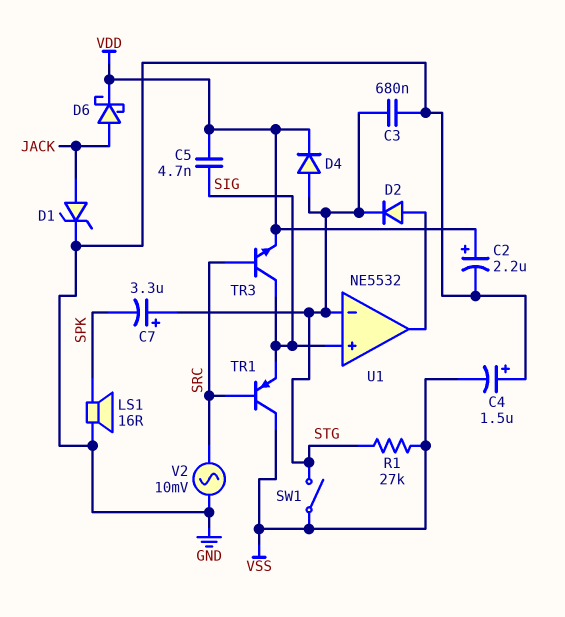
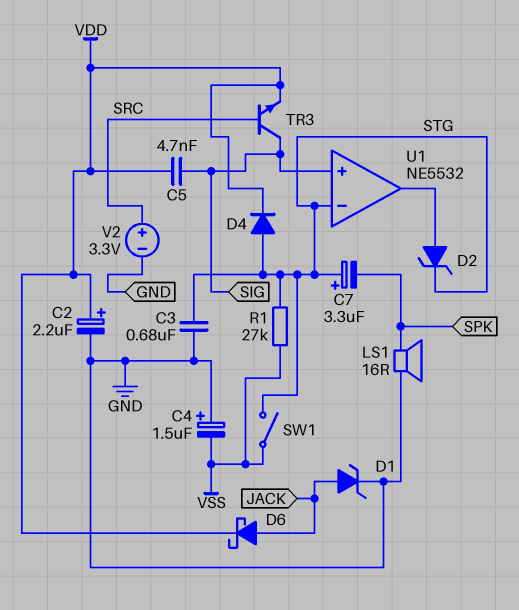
D2: diode (A U1/out, K STG) -> zener (A U1/out, K STG)
TR1: PNP (B SRC, C VSS, E SIG) -> none
V2: AC 10mV (GND, SRC) -> 3.3V (plus SRC, minus GND)

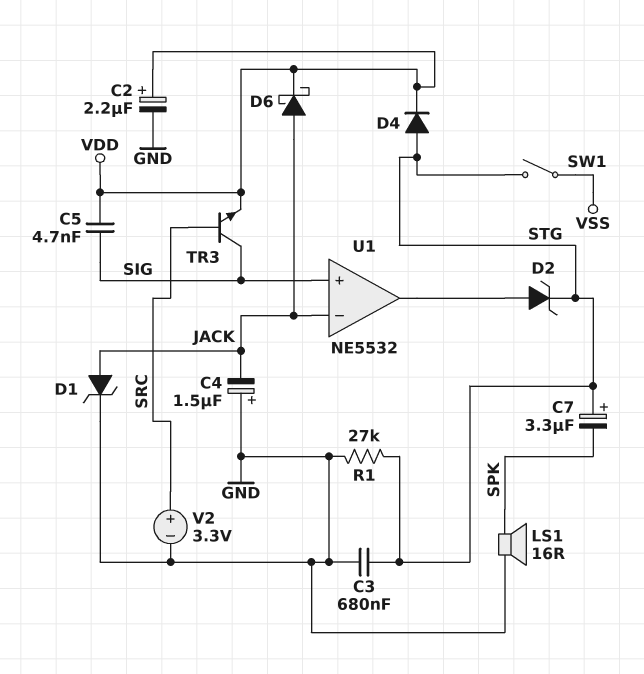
C4: 1.5uF (plus GND, minus VSS) -> 1.5uF (plus GND, minus JACK)
R1: 27k (STG, VSS) -> 27k (GND, STG)
U1 pin in-: STG -> JACK

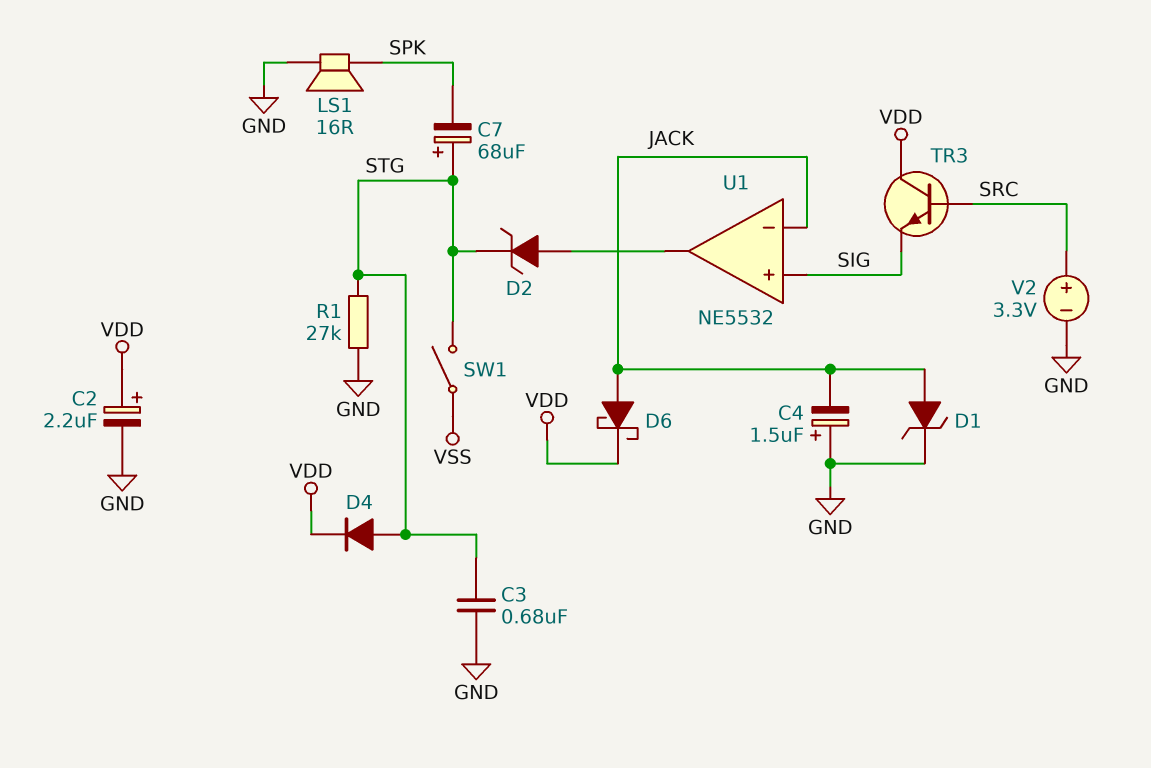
C5: 4.7nF (SIG, VDD) -> none
C7: 3.3uF (plus STG, minus SPK) -> 68uF (plus STG, minus SPK)
TR3: NPN (B SRC, C SIG, E VDD) -> NPN (B SRC, C VDD, E SIG)

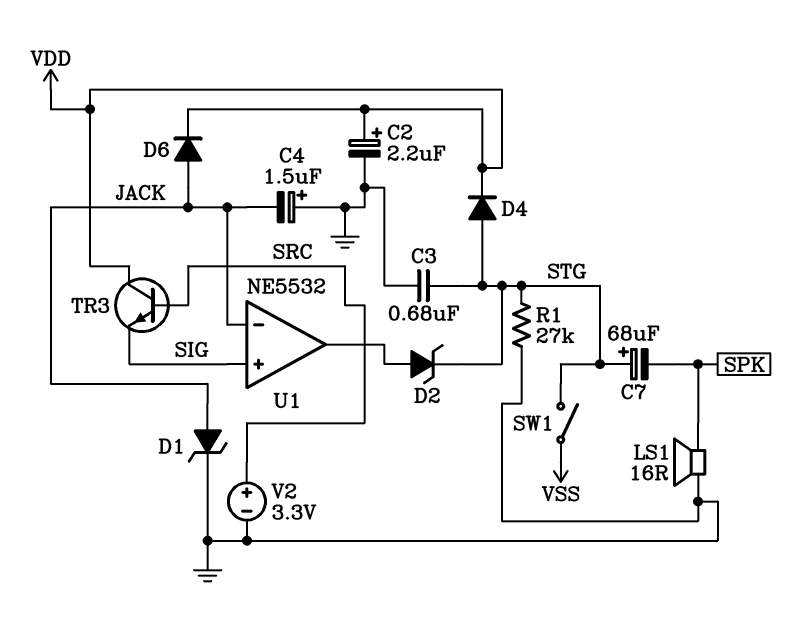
D6: schottky (A JACK, K VDD) -> diode (A JACK, K VDD)

